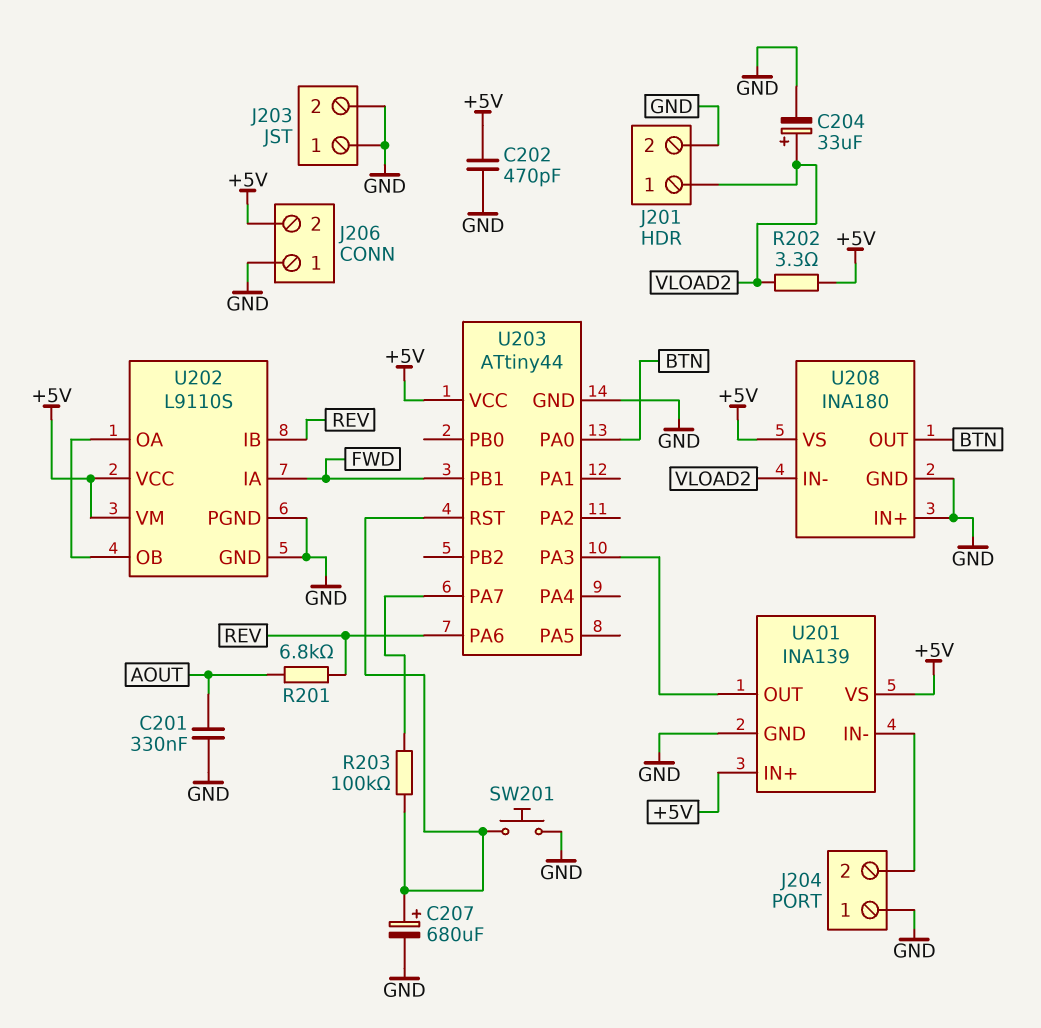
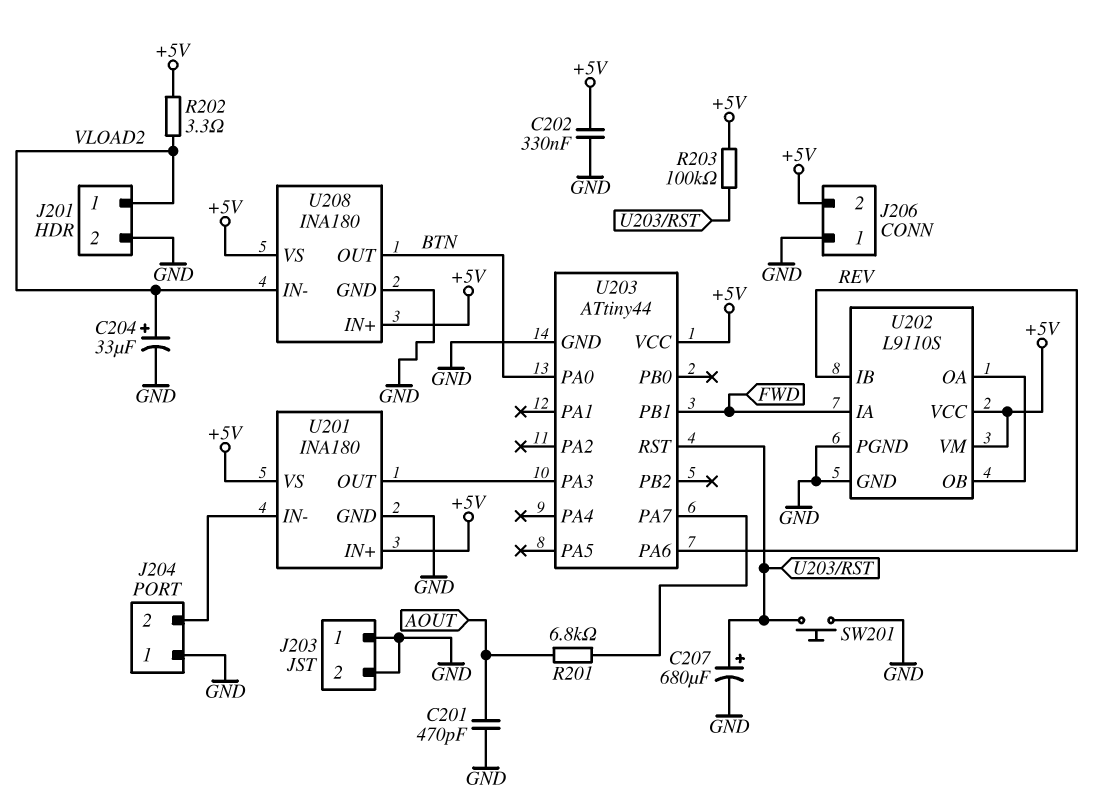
C201: 330nF (AOUT, GND) -> 470pF (AOUT, GND)
C202: 470pF (+5V, GND) -> 330nF (+5V, GND)
R201: 6.8k (AOUT, REV) -> 6.8k (AOUT, U203/PA7)
R203: 100k (U203/PA7, U203/RST) -> 100k (+5V, U203/RST)
U201: INA139 -> INA180
U208 pin IN+: GND -> +5V

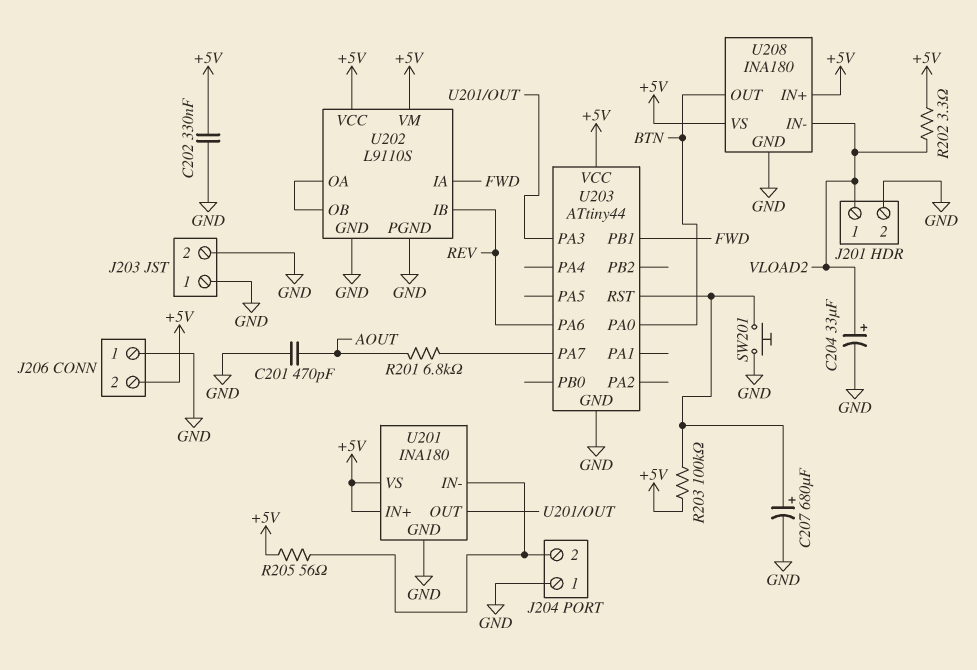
R205: none -> 56 (+5V, J204/2)

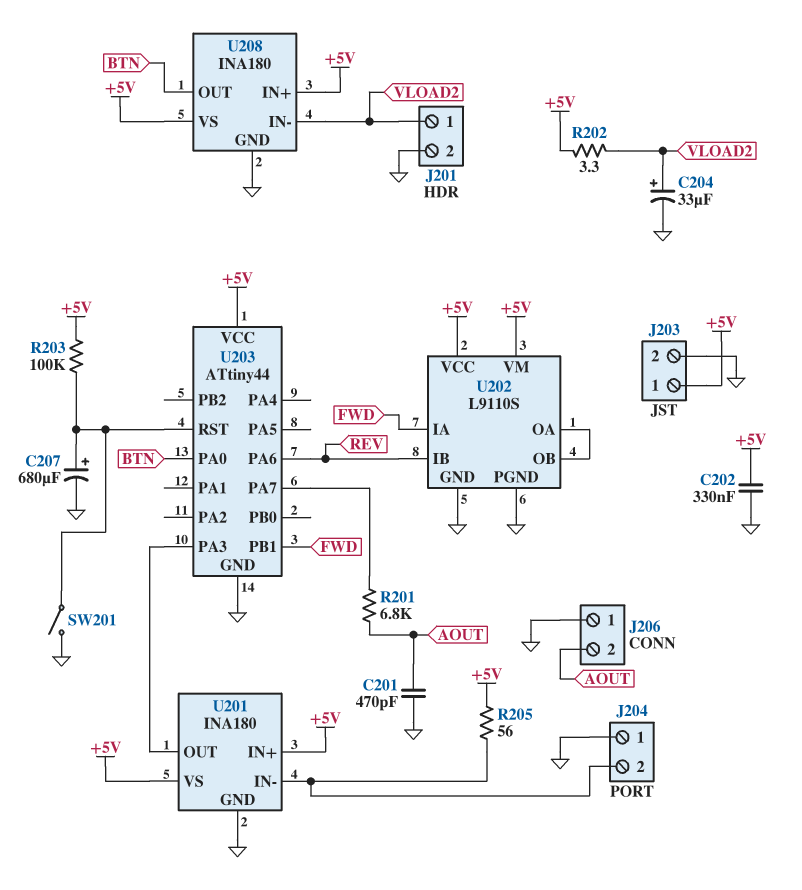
J203 pin 1: GND -> +5V
J206 pin 2: +5V -> AOUT
SW201: button (GND, U203/RST) -> switch (GND, U203/RST)

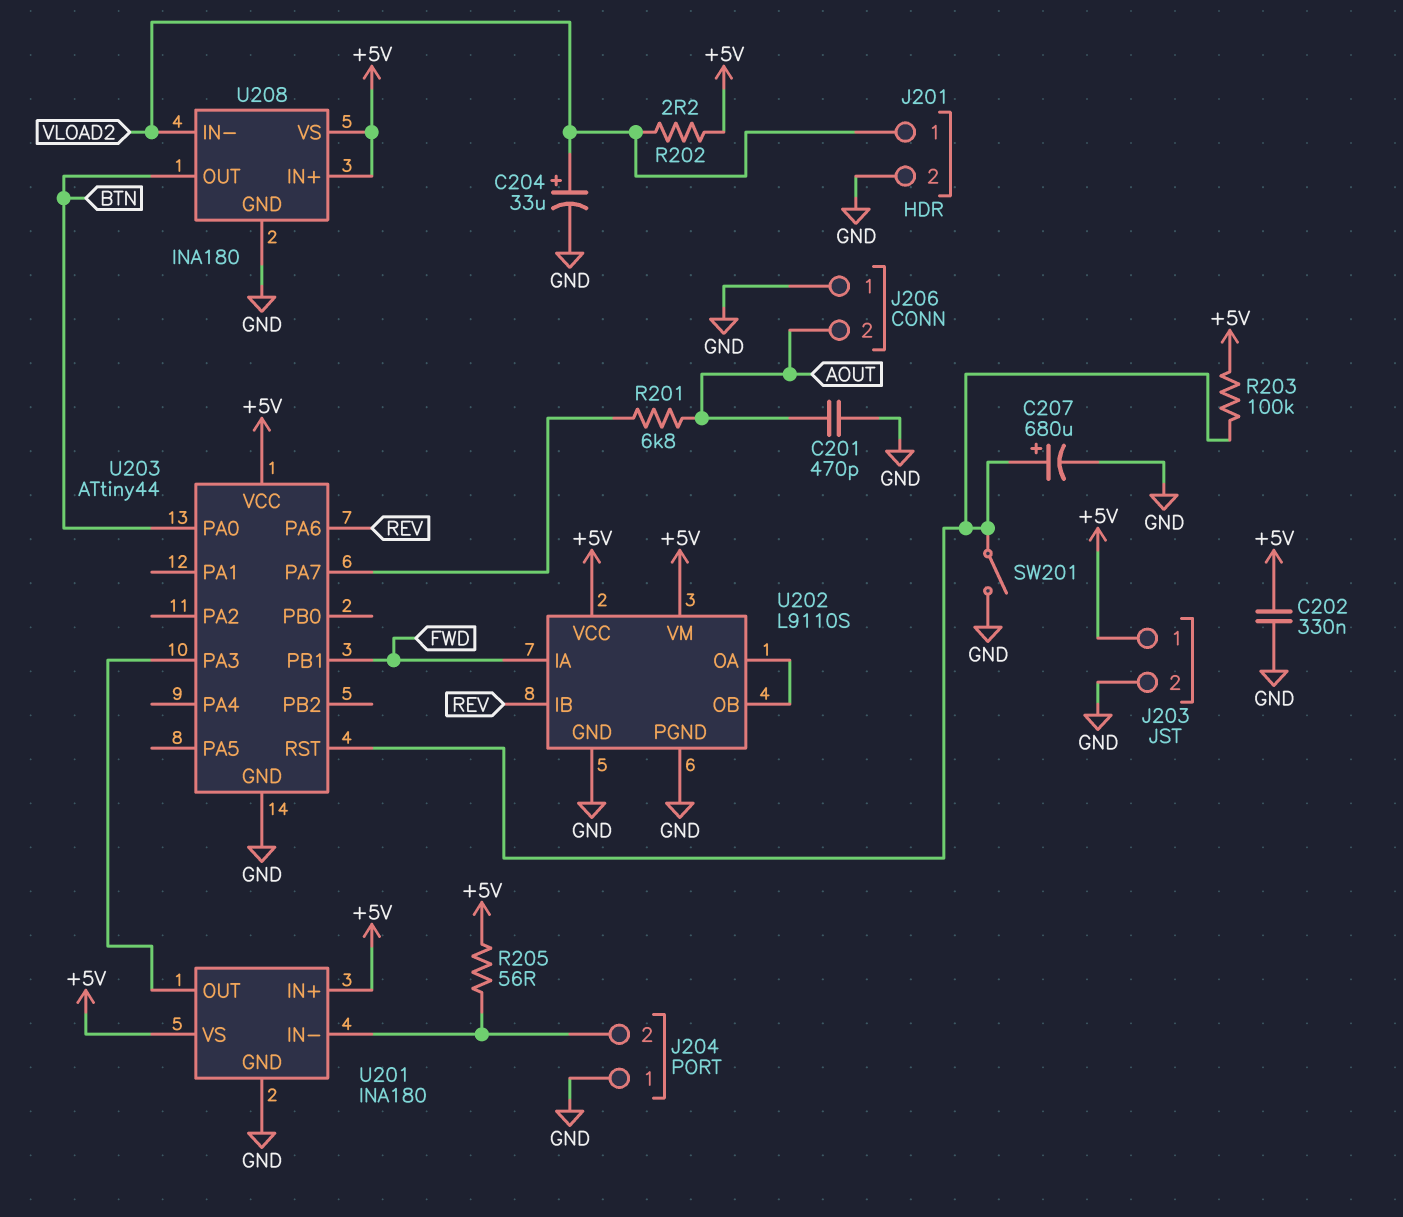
R202: 3.3 (+5V, VLOAD2) -> 2.2 (+5V, VLOAD2)

